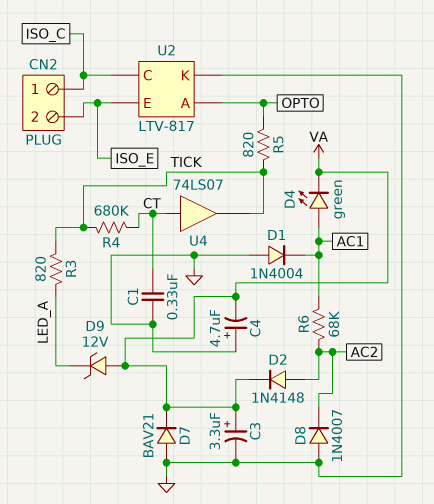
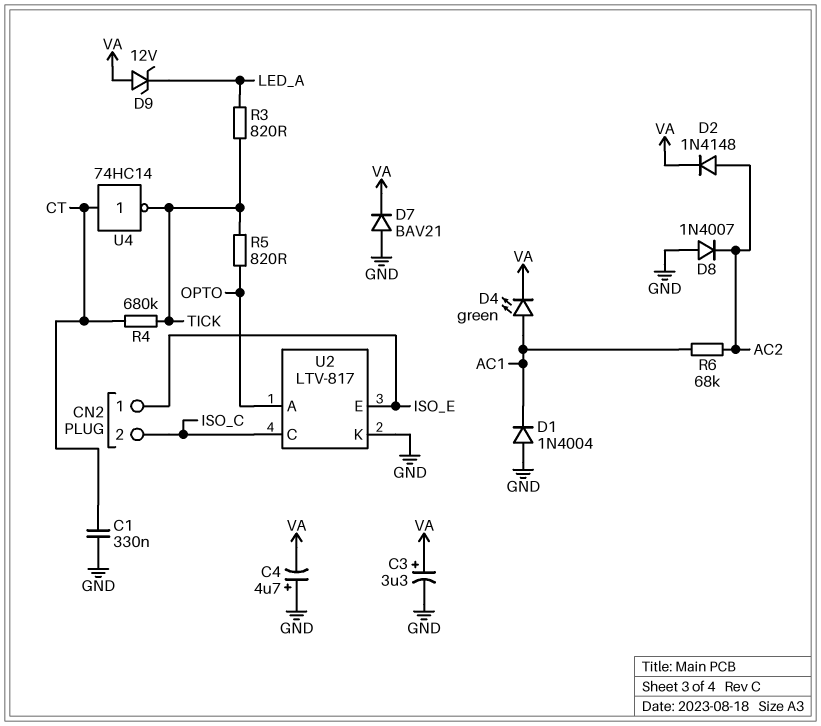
CN2 pin 1: ISO_C -> ISO_E
CN2 pin 2: ISO_E -> ISO_C
U4: buffer 74LS07 (in CT, out TICK) -> NOT 74HC14 (in CT, out TICK)

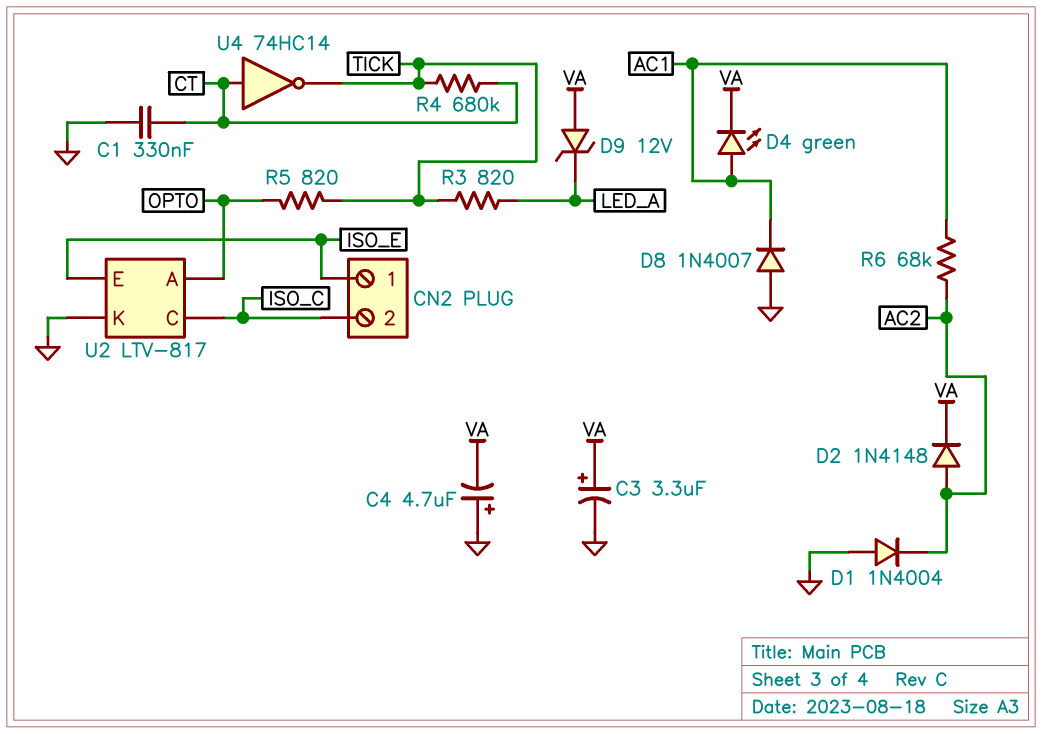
D1: diode 1N4004 (A GND, K AC1) -> diode 1N4004 (A GND, K AC2)
D7: diode BAV21 (A GND, K VA) -> none
D8: diode 1N4007 (A GND, K AC2) -> diode 1N4007 (A GND, K AC1)

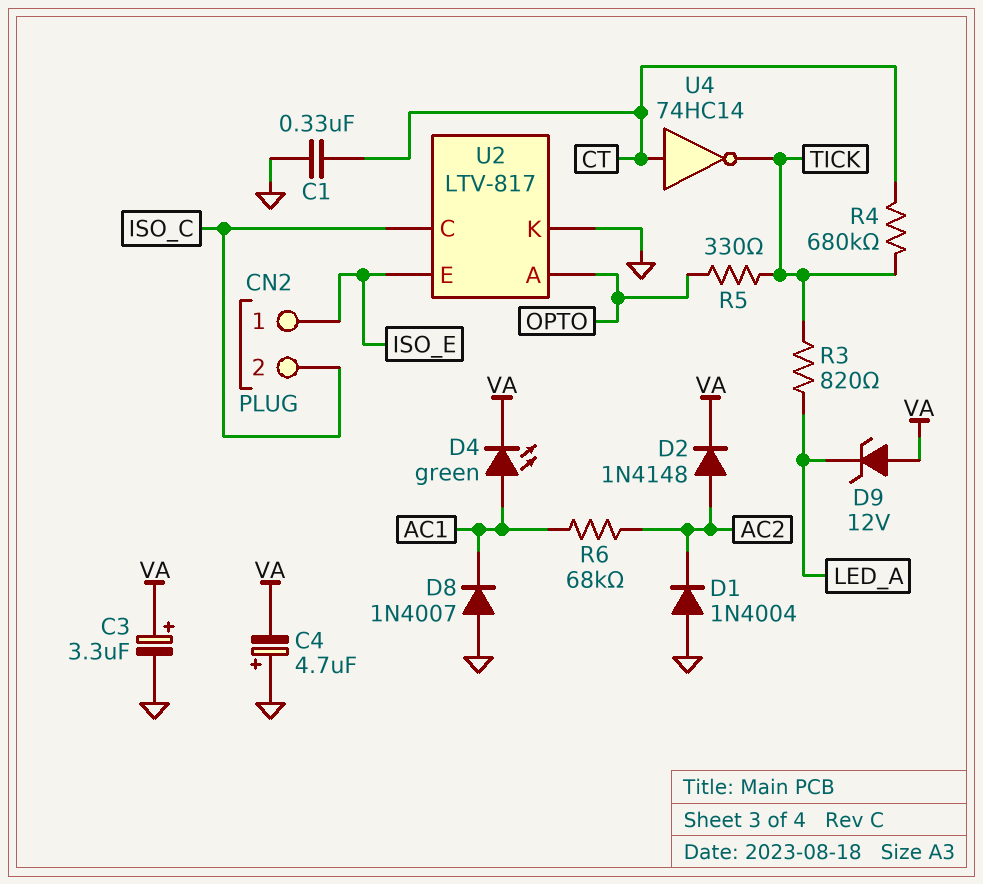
R5: 820 (OPTO, TICK) -> 330 (OPTO, TICK)

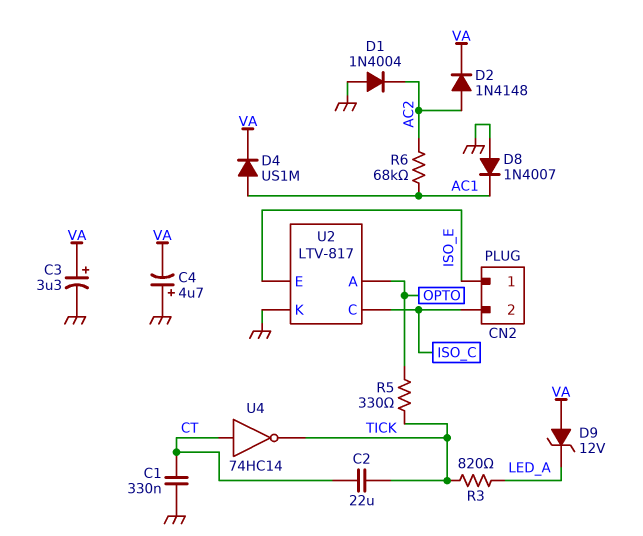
C2: none -> 22uF (CT, TICK)
D4: LED green (A AC1, K VA) -> diode US1M (A AC1, K VA)
R4: 680k (CT, TICK) -> none

